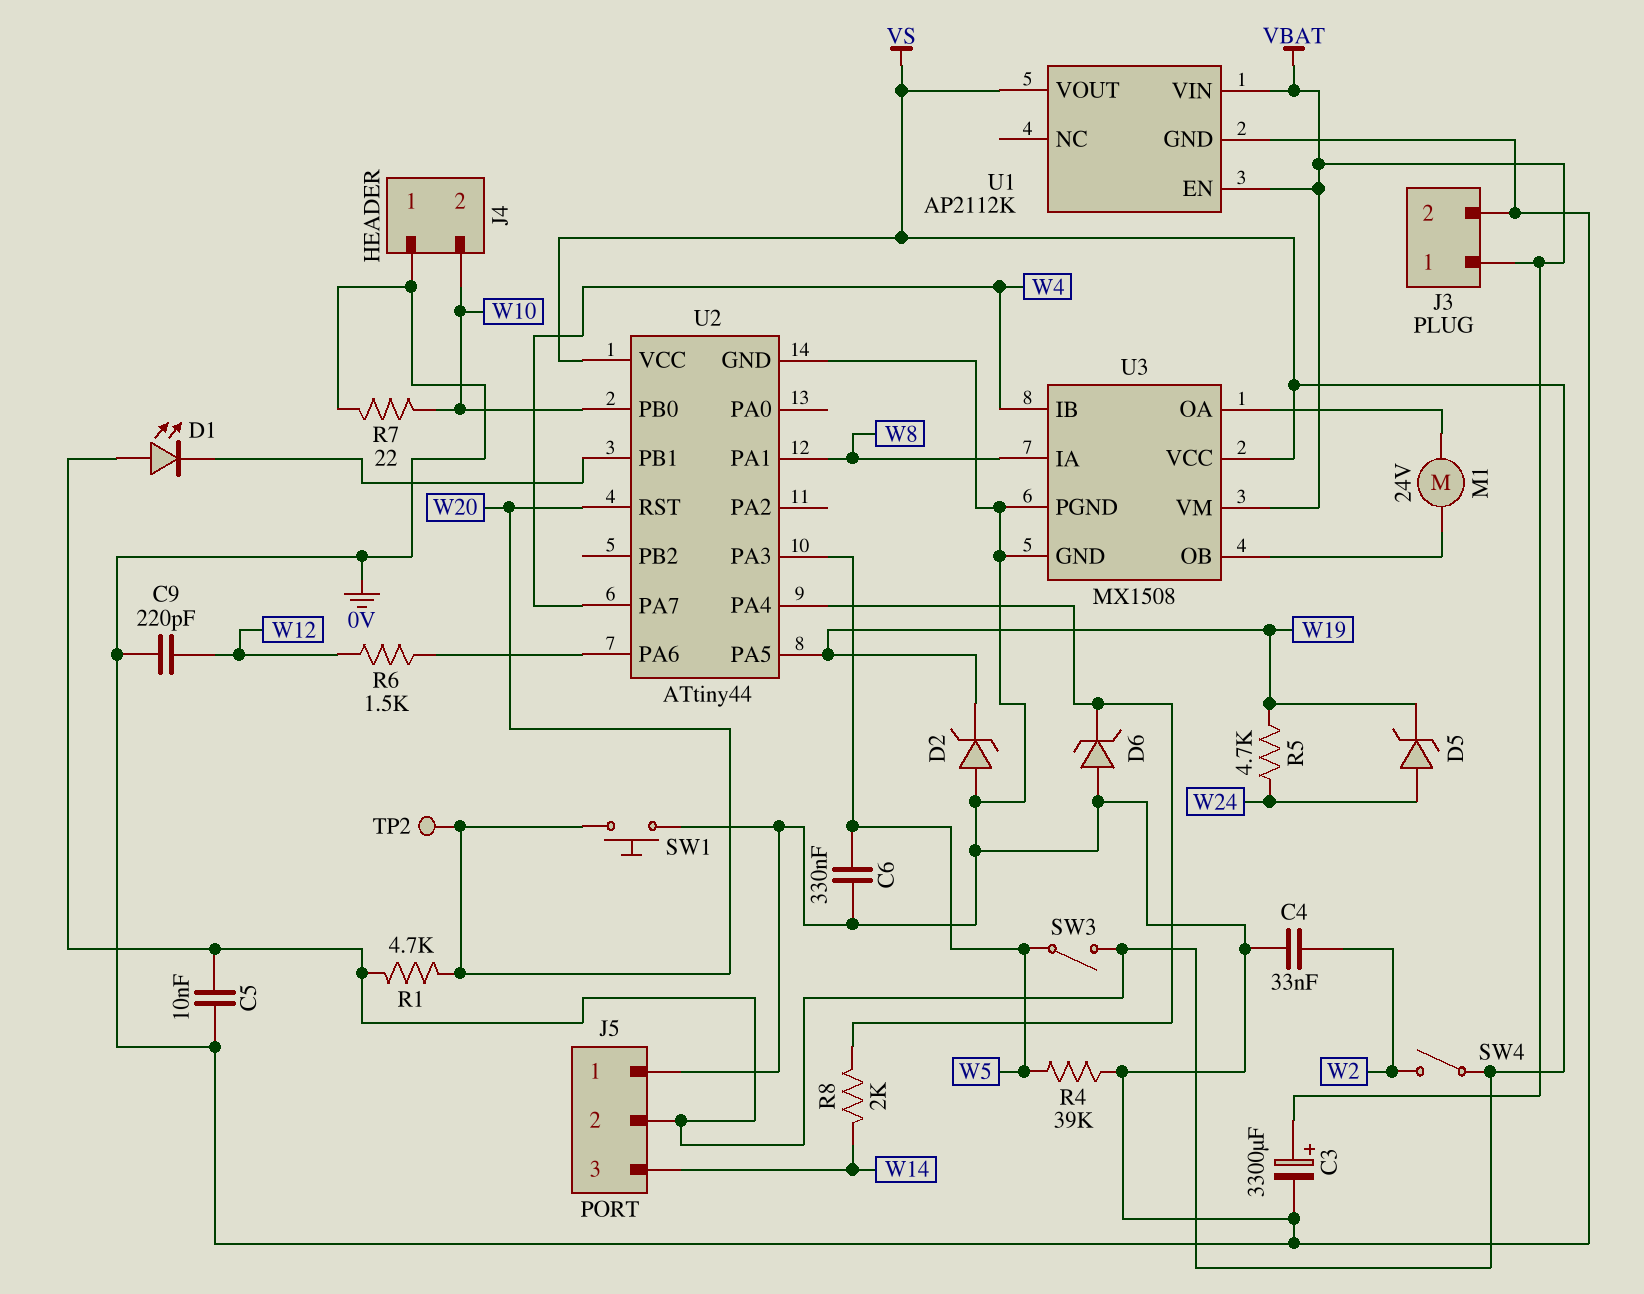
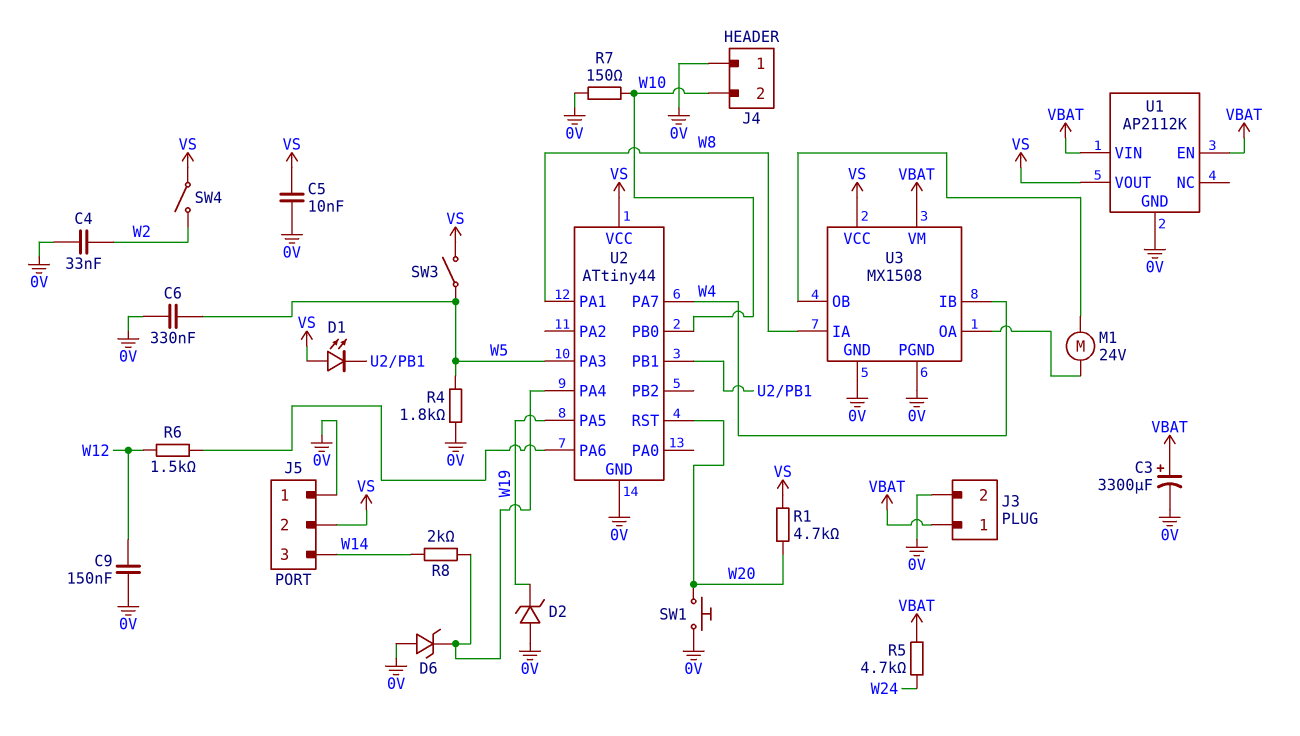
C9: 220pF (0V, W12) -> 150nF (0V, W12)
D5: zener (A W24, K W19) -> none
R4: 39k (0V, W5) -> 1.8k (0V, W5)
R5: 4.7k (W19, W24) -> 4.7k (VBAT, W24)
R7: 22 (0V, W10) -> 150 (0V, W10)
TP2: test point (W20) -> none

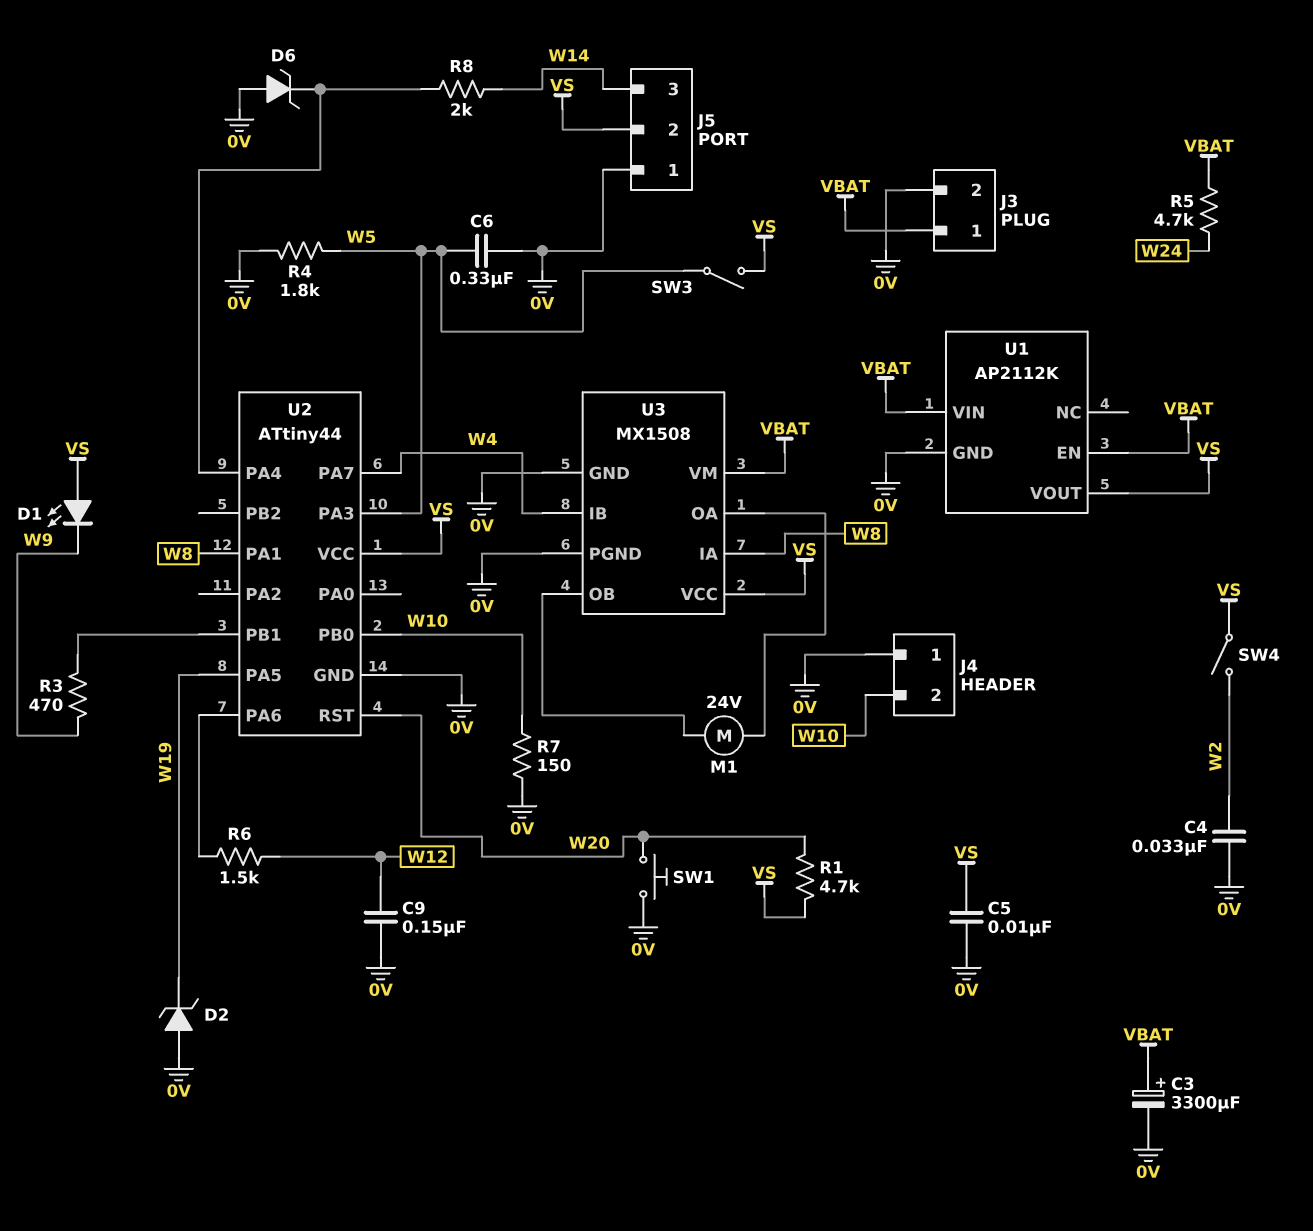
D1: LED (A VS, K U2/PB1) -> LED (A VS, K W9)
R3: none -> 470 (U2/PB1, W9)

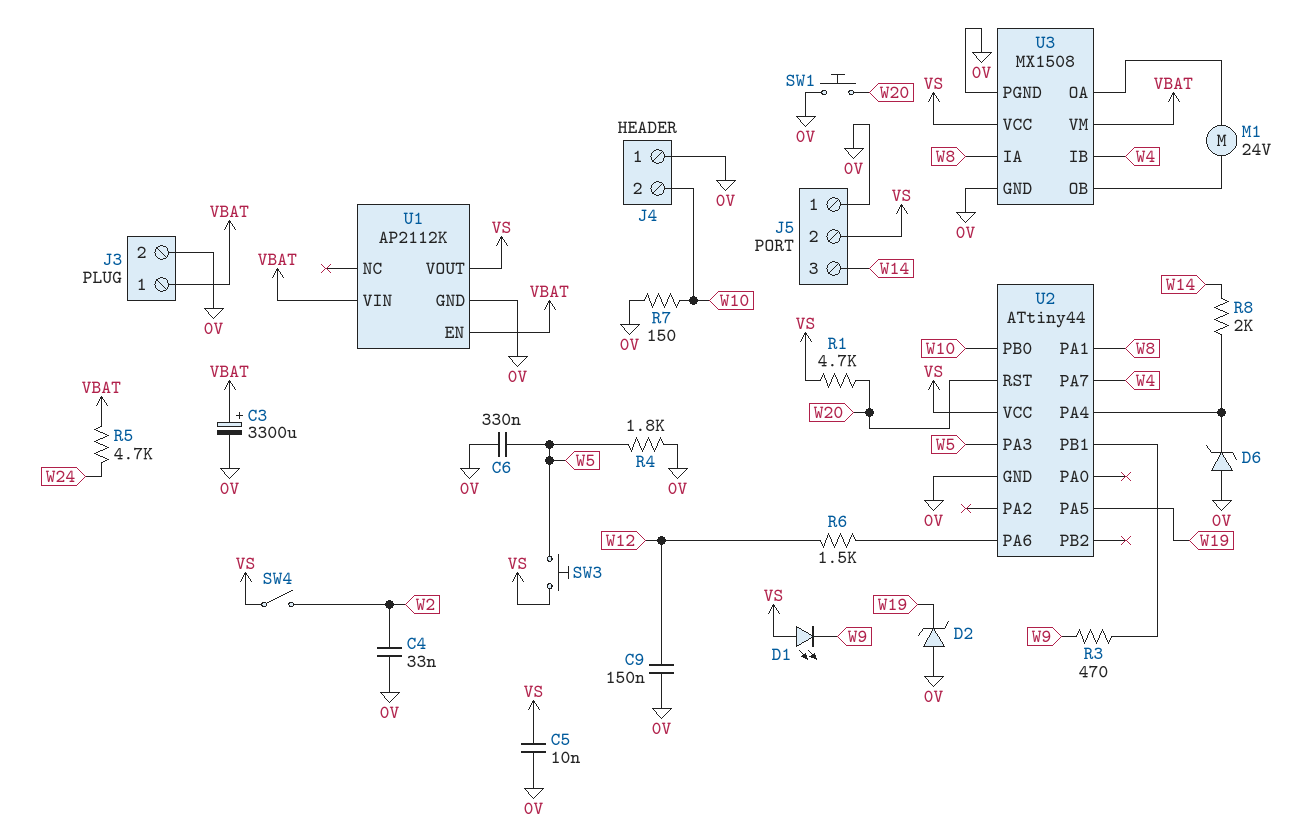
SW3: switch (VS, W5) -> button (VS, W5)

